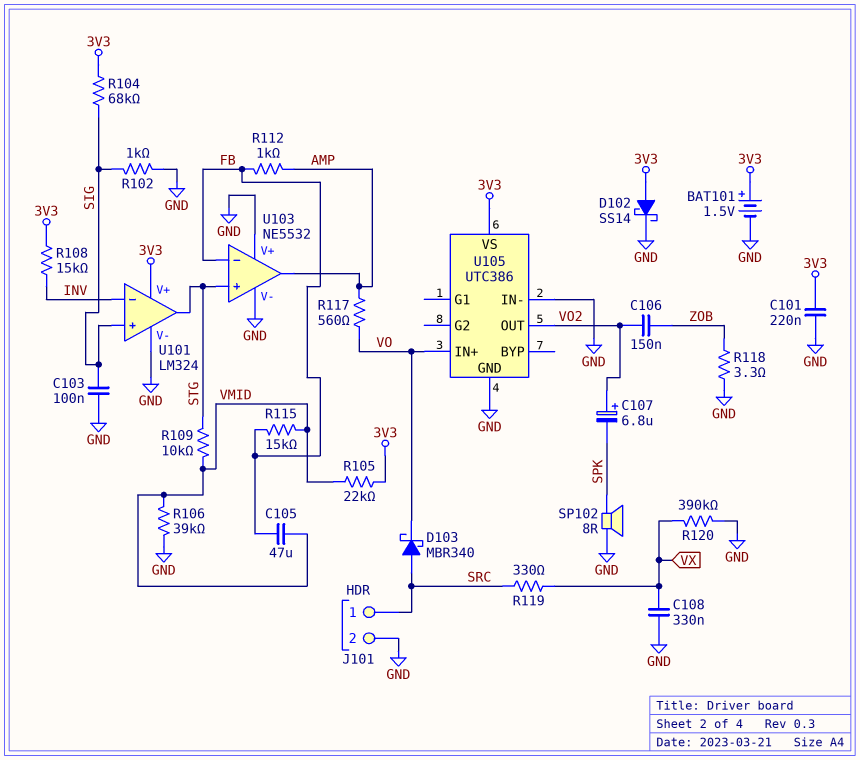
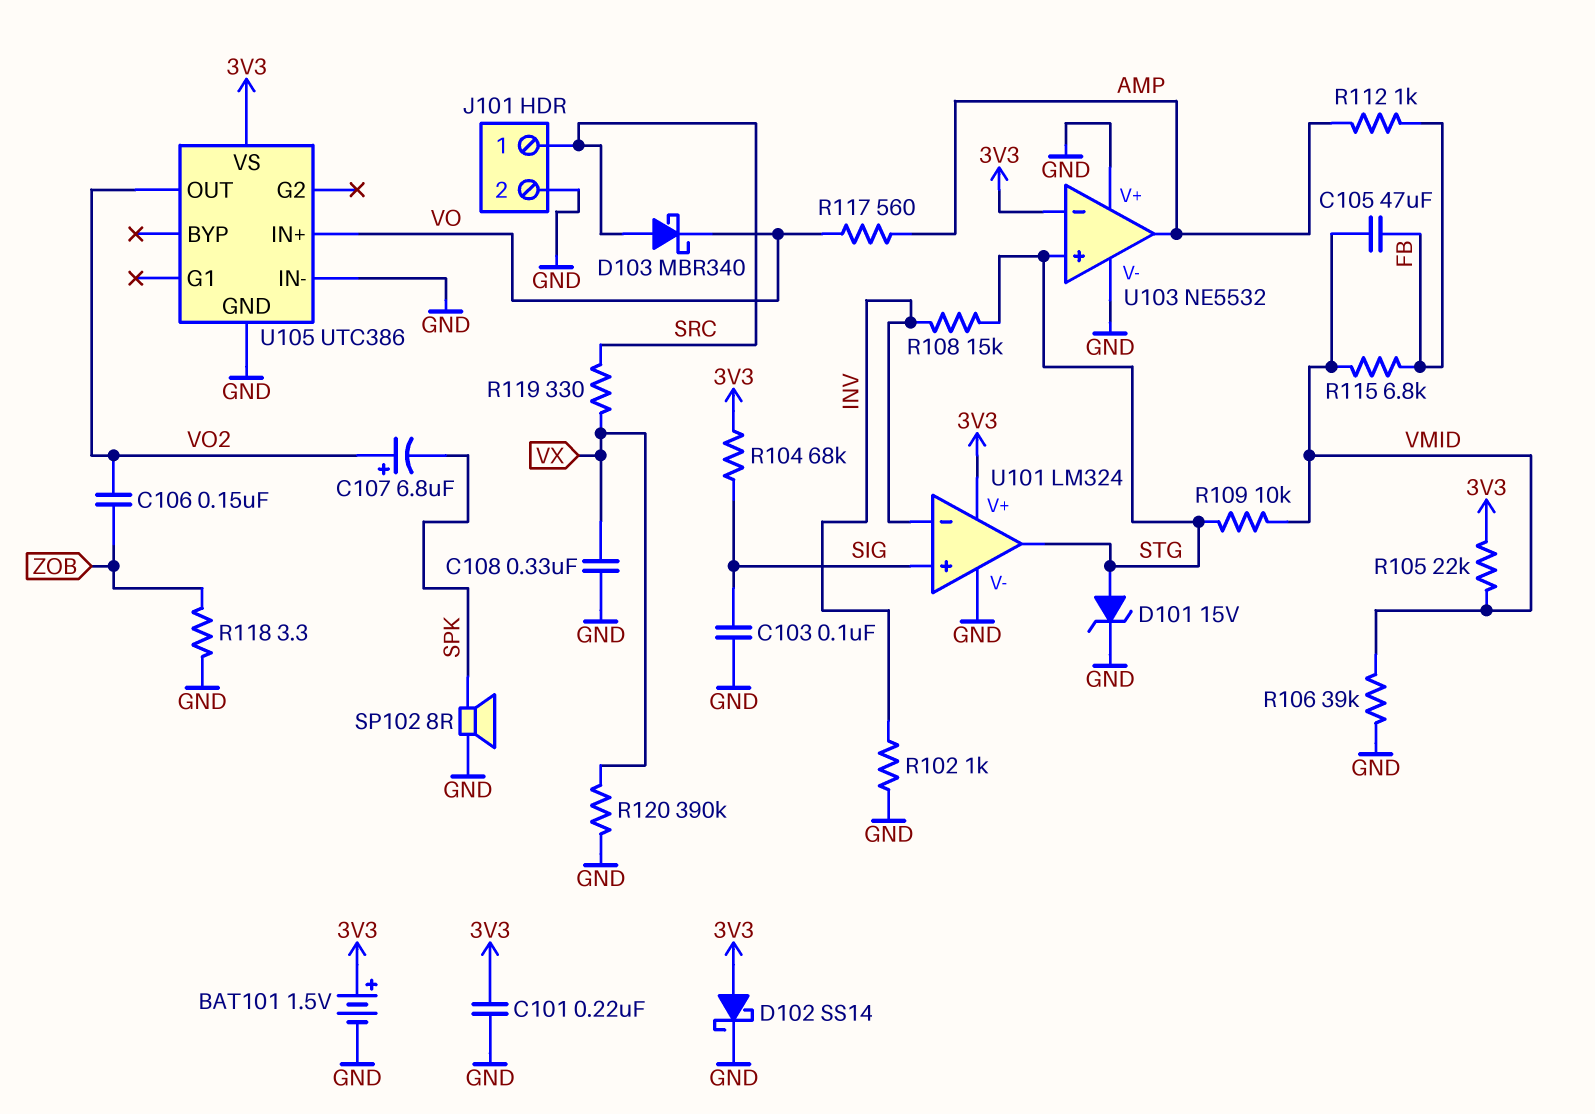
D101: none -> zener 15V (A STG, K GND)
R102: 1k (GND, SIG) -> 1k (GND, INV)
R108: 15k (3V3, INV) -> 15k (INV, STG)
R115: 15k (FB, VMID) -> 6.8k (FB, VMID)
U103 pin in-: FB -> 3V3

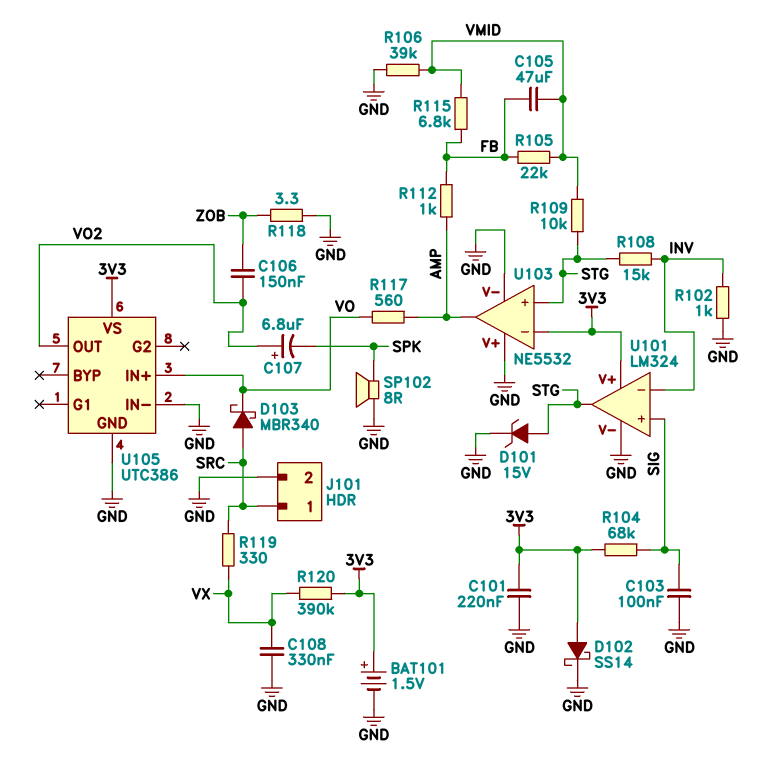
R105: 22k (3V3, VMID) -> 22k (FB, VMID)
R120: 390k (GND, VX) -> 390k (3V3, VX)

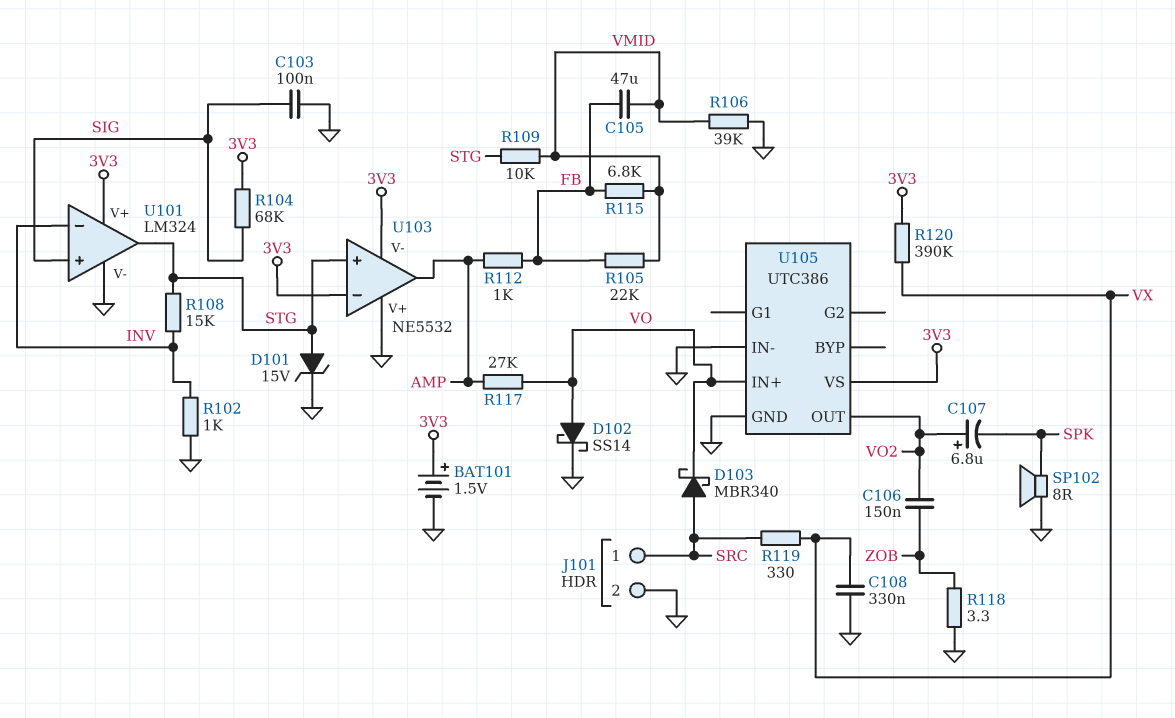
C101: 220nF (3V3, GND) -> none
D102: schottky SS14 (A 3V3, K GND) -> schottky SS14 (A VO, K GND)
R117: 560 (AMP, VO) -> 27k (AMP, VO)
U103 pin V-: GND -> 3V3

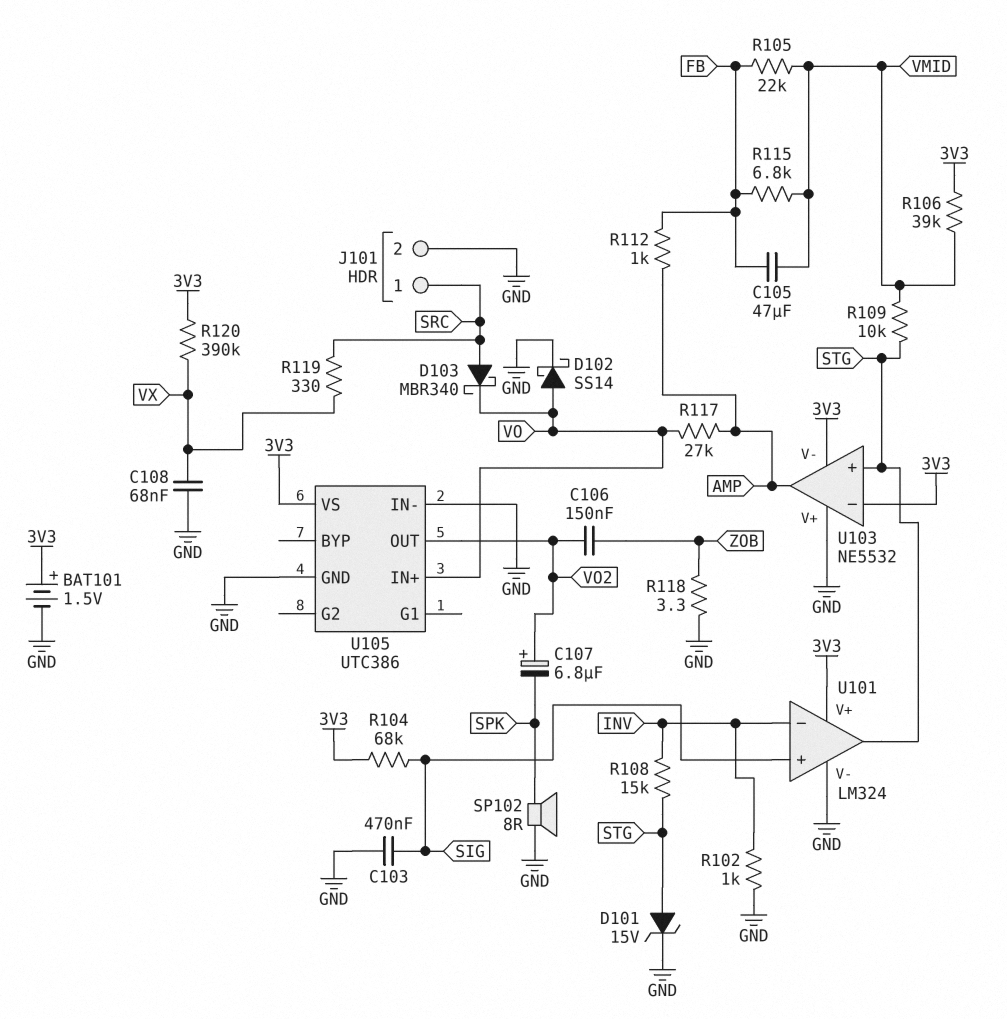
C103: 100nF (GND, SIG) -> 470nF (GND, SIG)
C108: 330nF (GND, VX) -> 68nF (GND, VX)
R106: 39k (GND, VMID) -> 39k (3V3, VMID)

